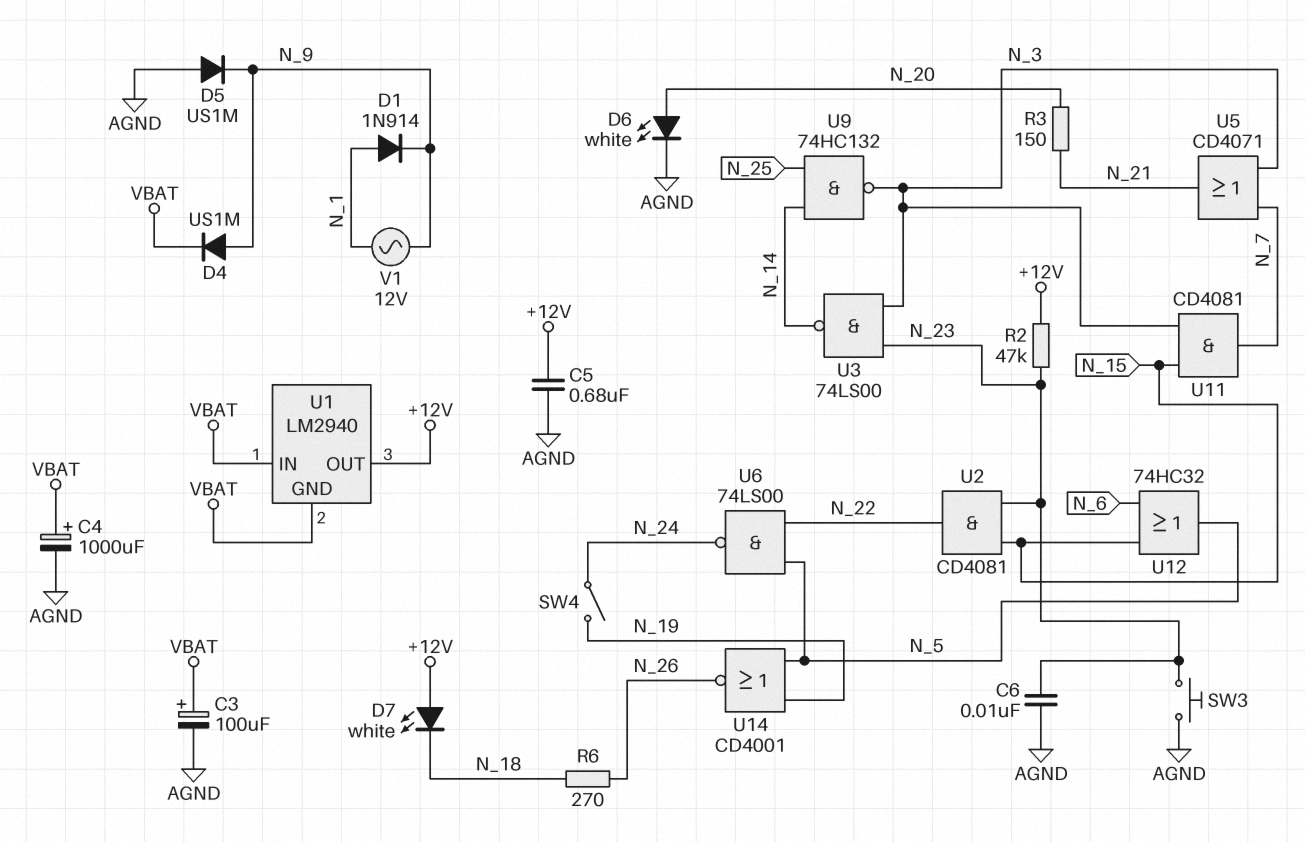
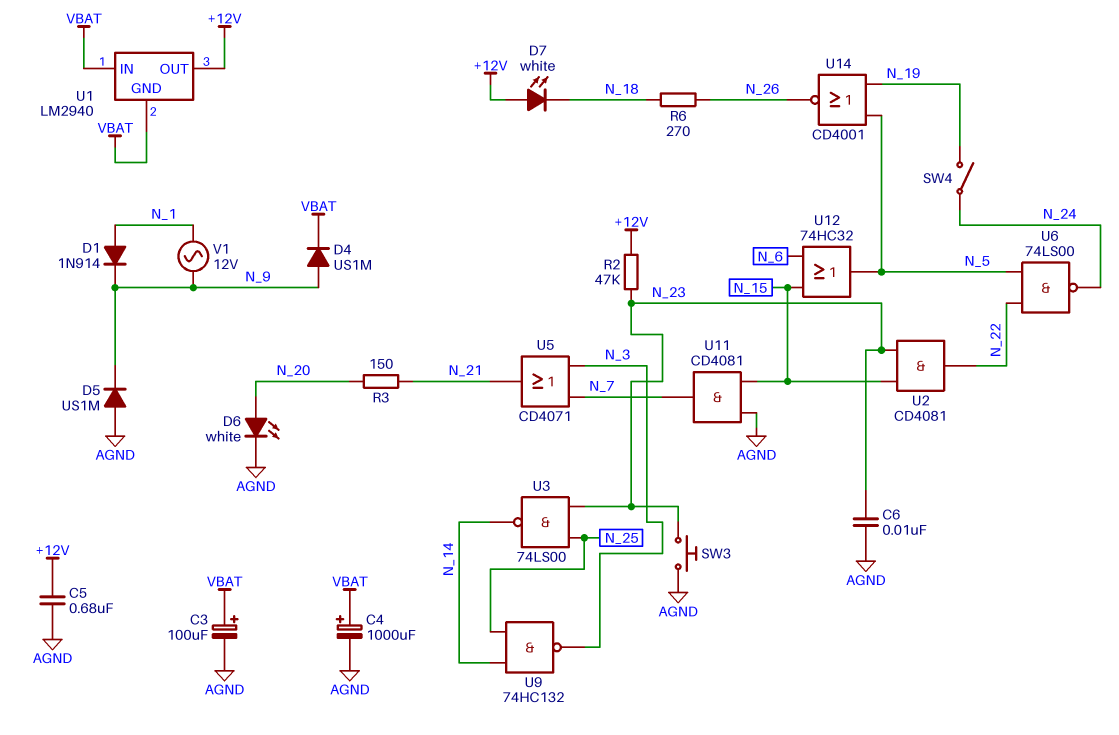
U3: NAND 74LS00 (in N_3, in N_23, out N_14) -> NAND 74LS00 (in N_23, in N_25, out N_14)
U11: AND CD4081 (in N_3, in N_15, out N_7) -> AND CD4081 (in AGND, in N_15, out N_7)

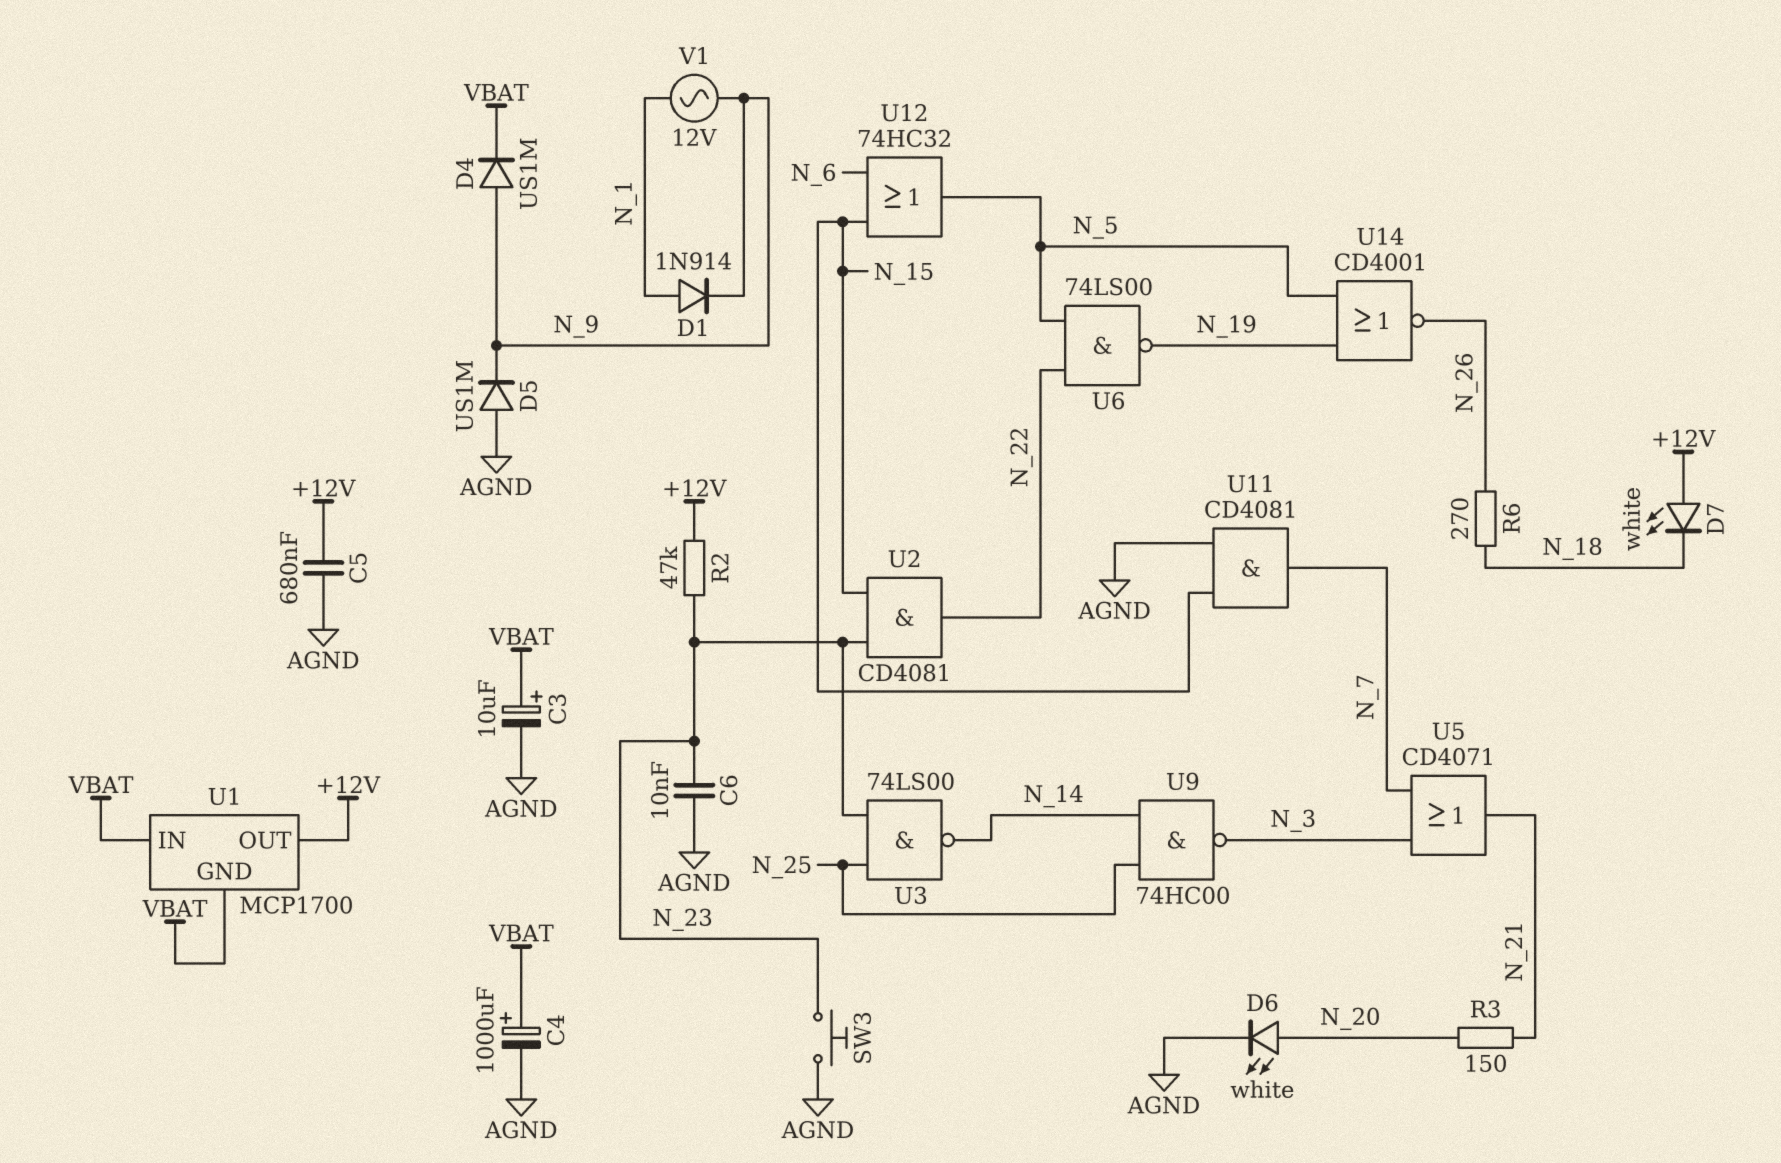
C3: 100uF (plus VBAT, minus AGND) -> 10uF (plus VBAT, minus AGND)
SW4: switch (N_19, N_24) -> none
U1: LM2940 -> MCP1700
U6: NAND 74LS00 (in N_5, in N_22, out N_24) -> NAND 74LS00 (in N_5, in N_22, out N_19)
U9: NAND 74HC132 (in N_14, in N_25, out N_3) -> NAND 74HC00 (in N_14, in N_25, out N_3)

